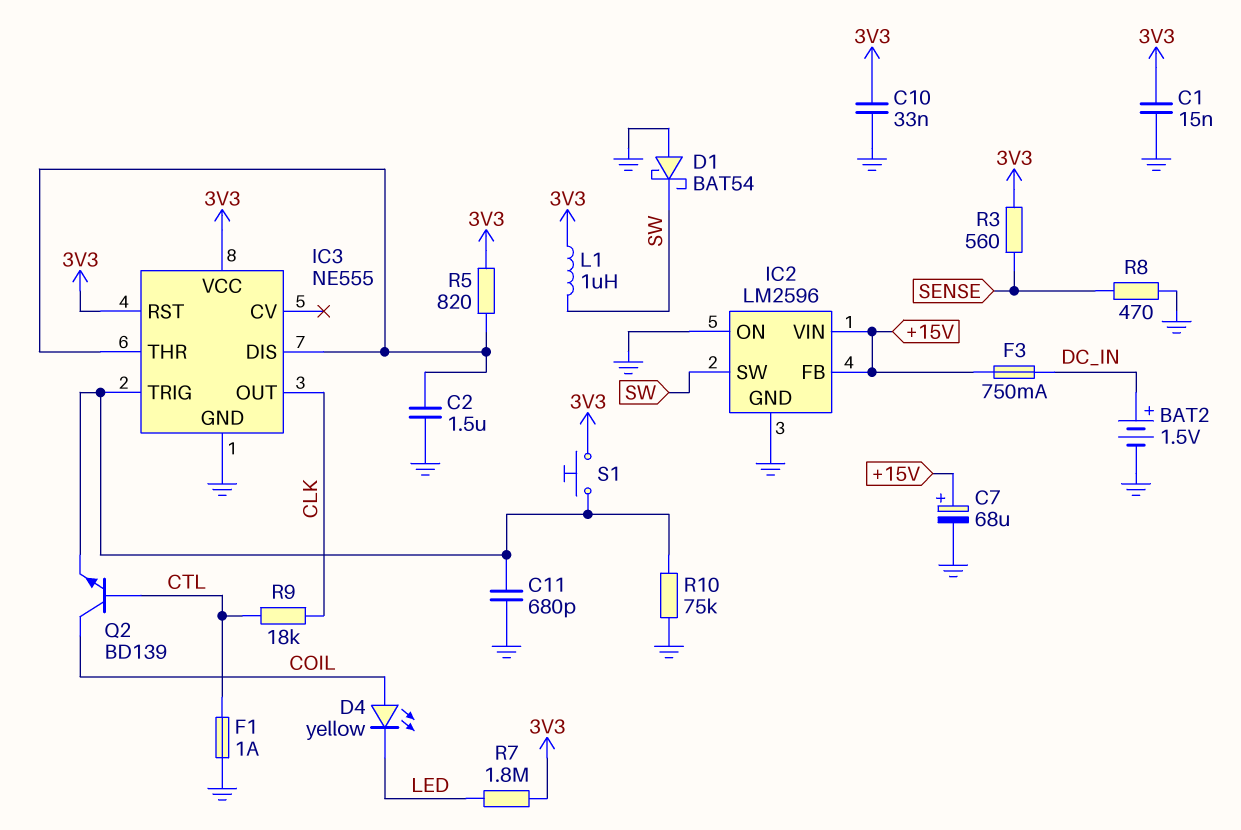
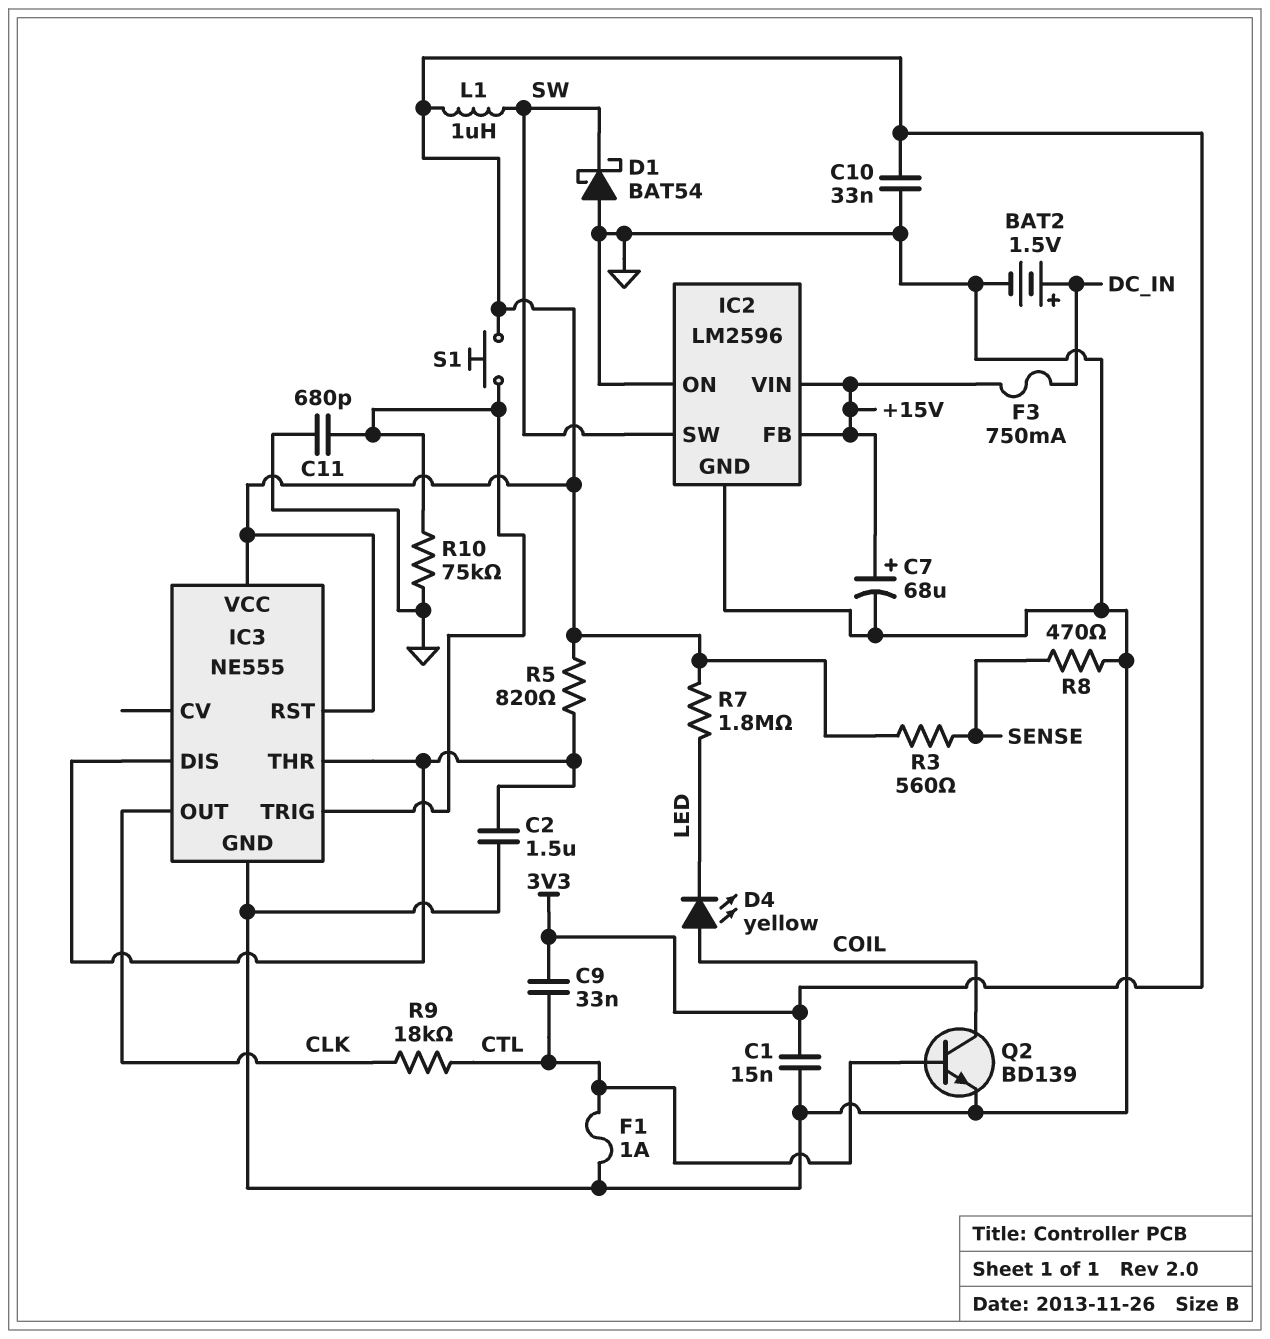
C9: none -> 33nF (3V3, CTL)
Q2: NPN BD139 (B CTL, C COIL, E IC3/TRIG) -> NPN BD139 (B CTL, C COIL, E GND)

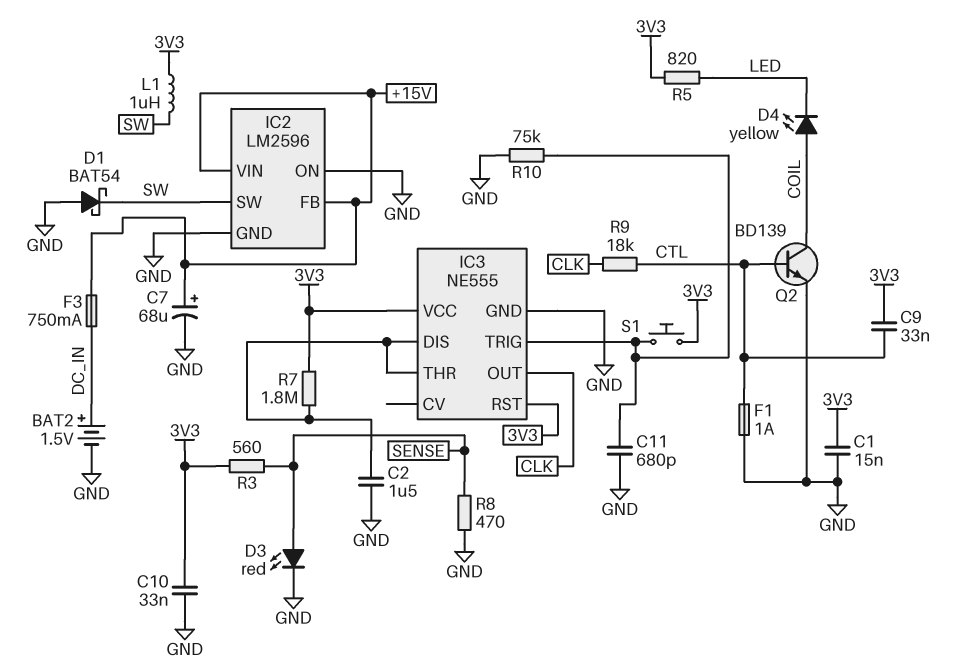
D3: none -> LED red (A SENSE, K GND)
R5: 820 (3V3, IC3/DIS) -> 820 (3V3, LED)
R7: 1.8M (3V3, LED) -> 1.8M (3V3, IC3/DIS)

